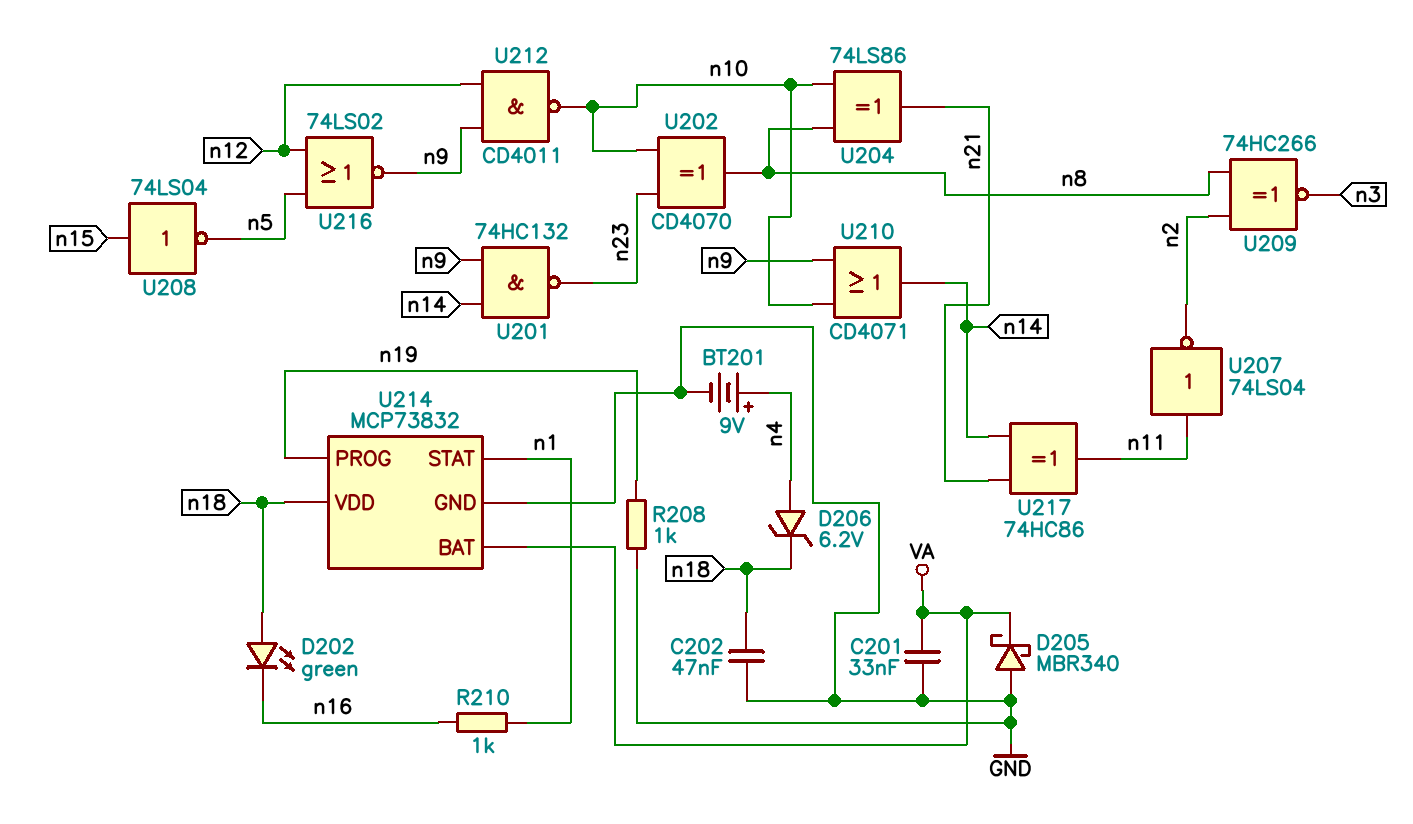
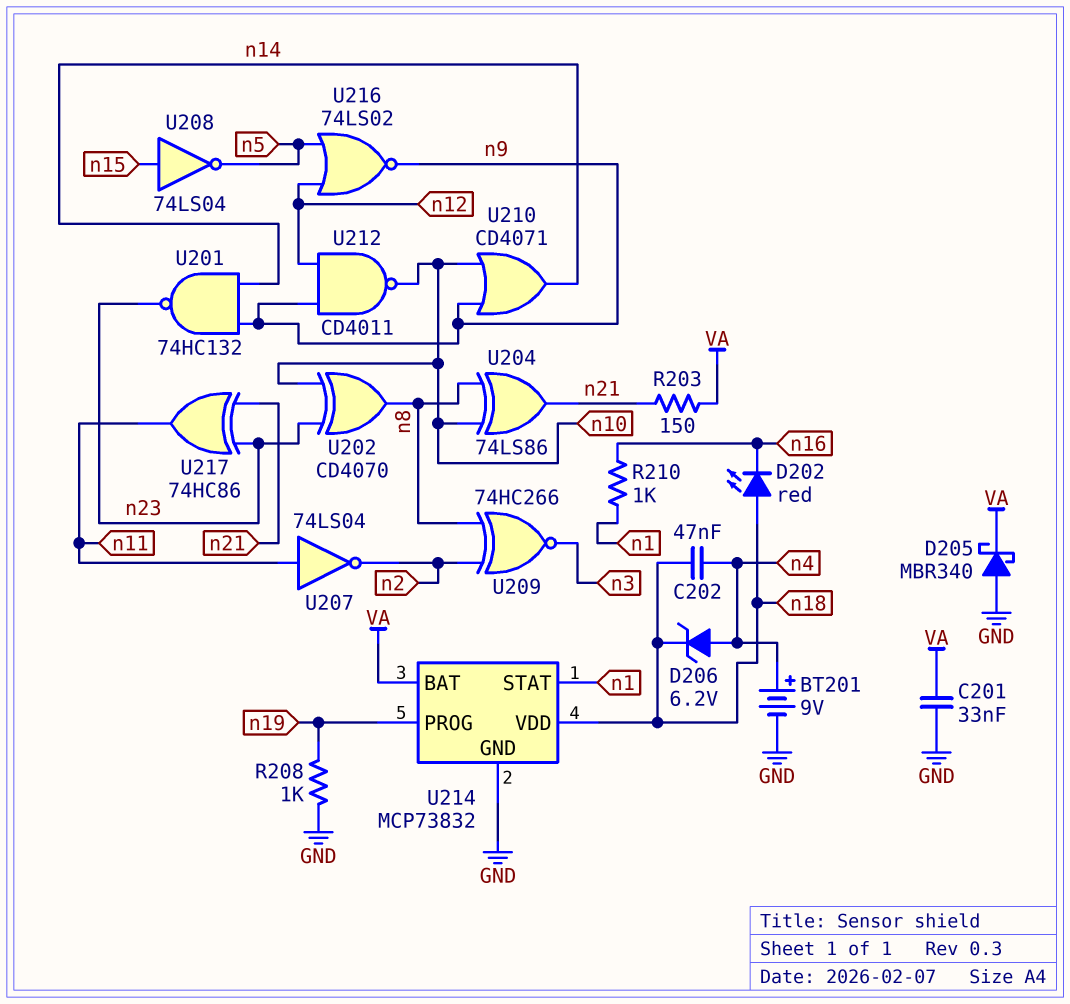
C202: 47nF (GND, n18) -> 47nF (n4, n18)
D202: LED green (A n18, K n16) -> LED red (A n18, K n16)
R203: none -> 150 (VA, n21)
U217: XOR 74HC86 (in n14, in n21, out n11) -> XOR 74HC86 (in n21, in n23, out n11)

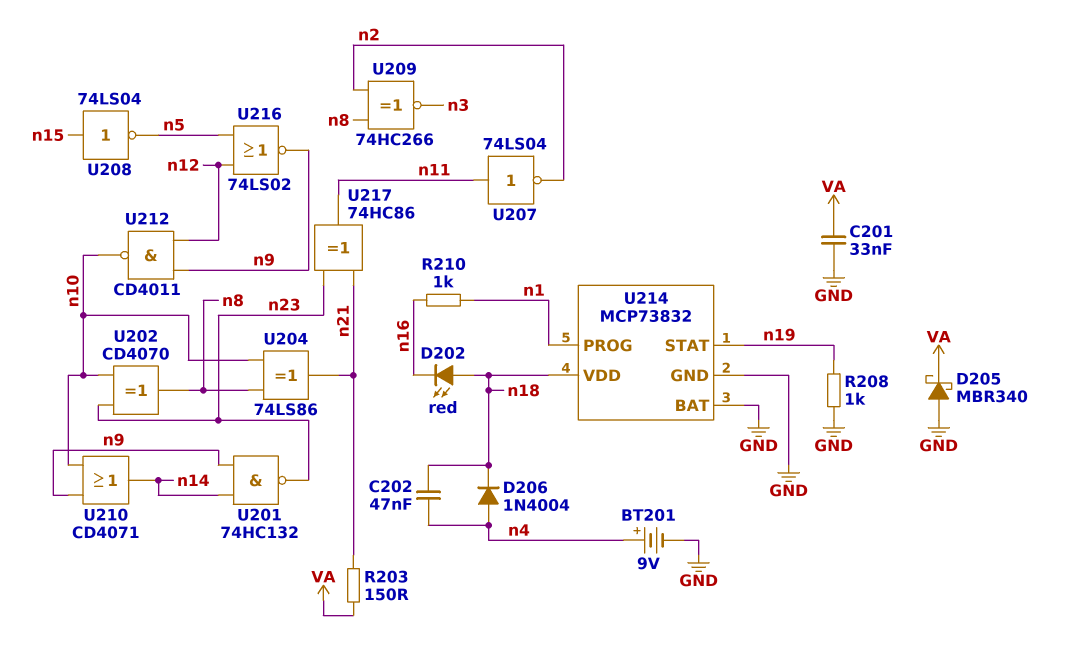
D206: zener 6.2V (A n4, K n18) -> diode 1N4004 (A n4, K n18)
U214 pin BAT: VA -> GND
U214 pin PROG: n19 -> n1
U214 pin STAT: n1 -> n19

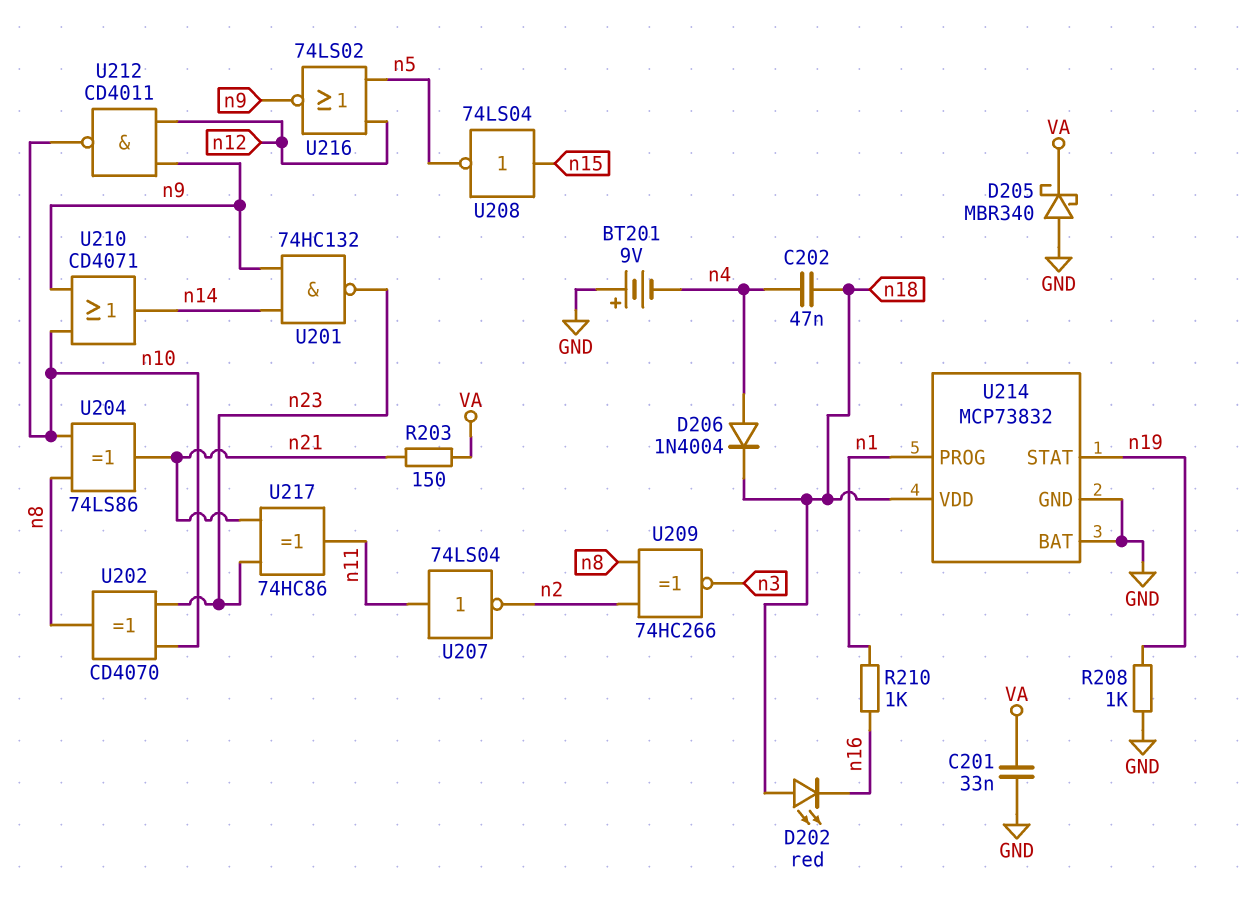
BT201: 9V (plus n4, minus GND) -> 9V (plus GND, minus n4)

